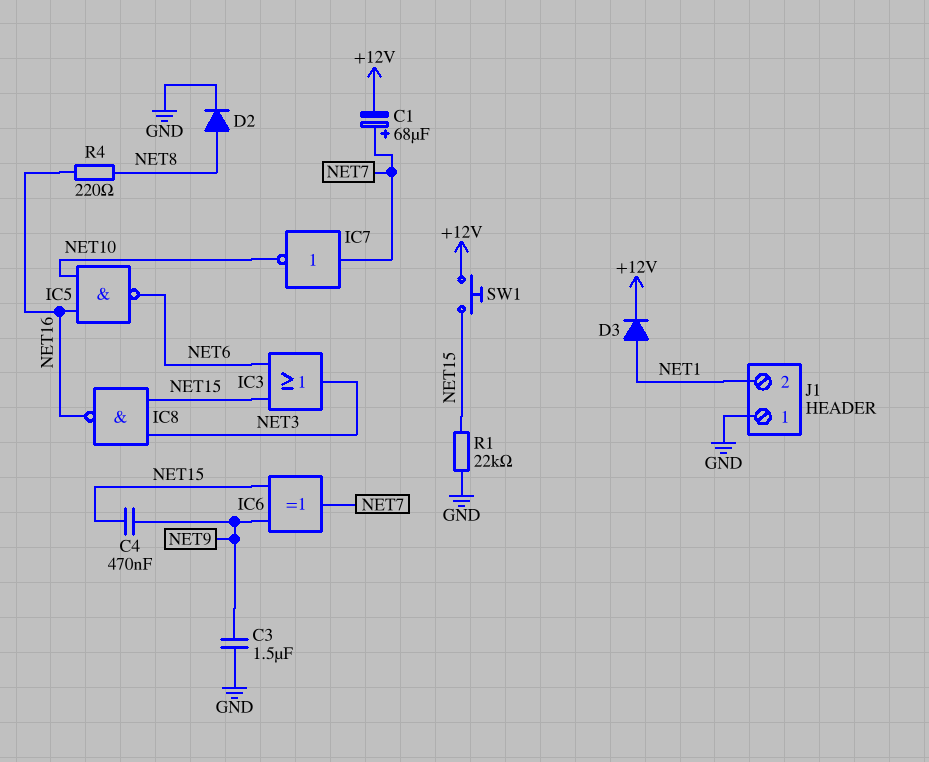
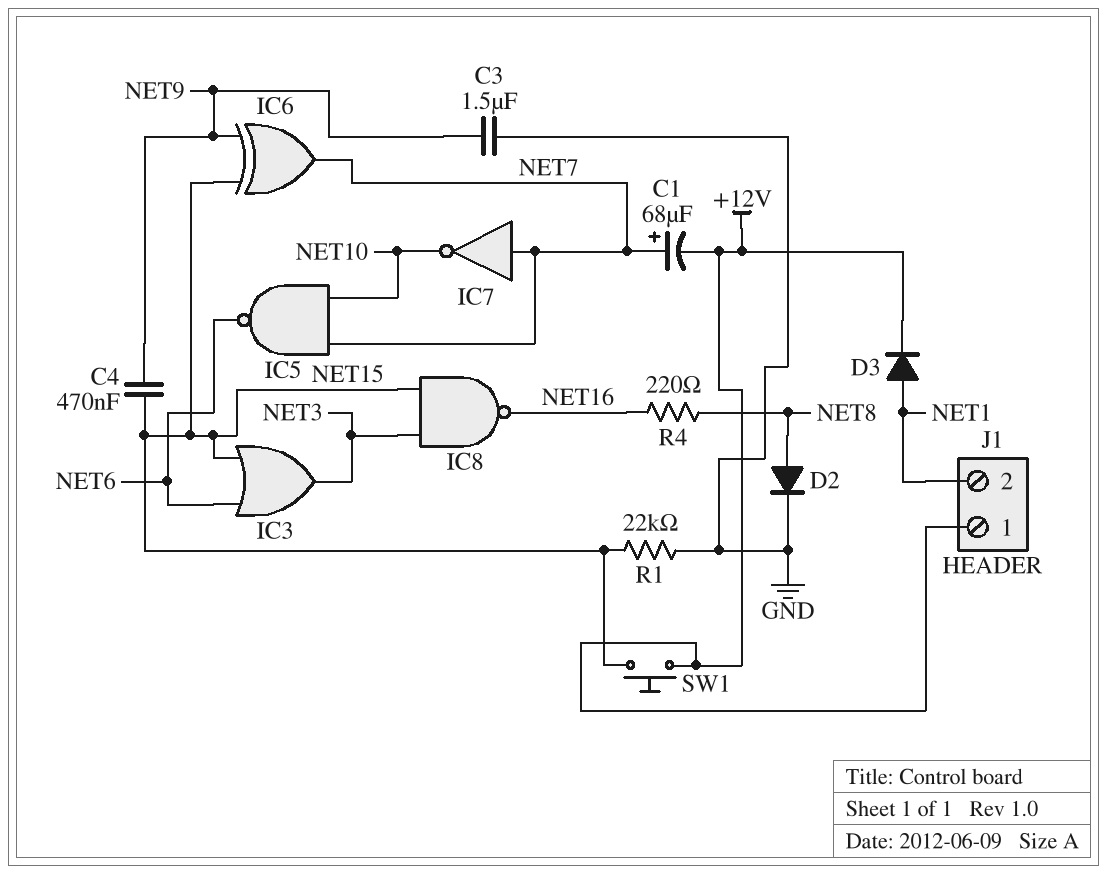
IC5: NAND (in NET10, in NET16, out NET6) -> NAND (in NET7, in NET10, out NET6)
J1 pin 1: GND -> +12V

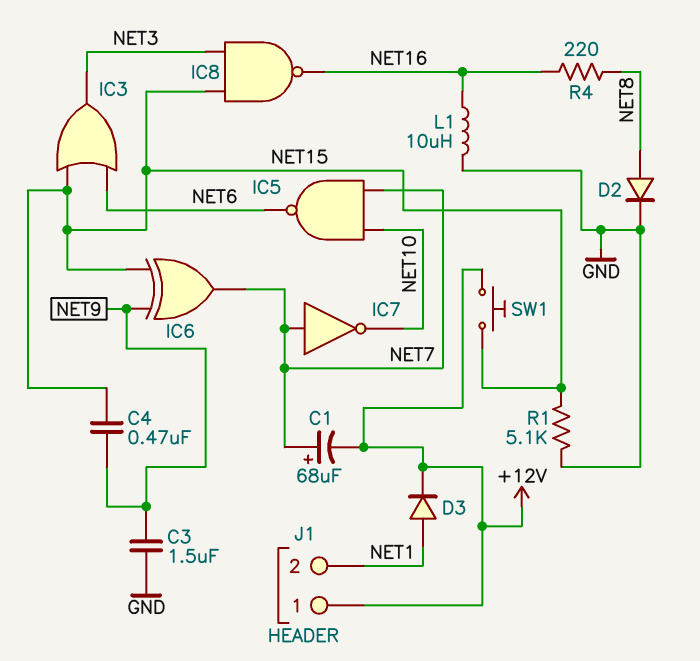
L1: none -> 10uH (GND, NET16)
R1: 22k (GND, NET15) -> 5.1k (GND, NET15)

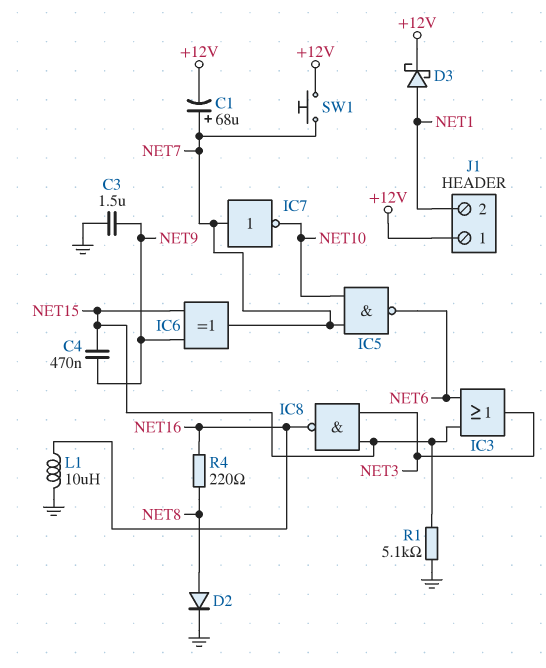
D3: diode (A NET1, K +12V) -> schottky (A NET1, K +12V)
SW1: button (+12V, NET15) -> button (+12V, NET7)

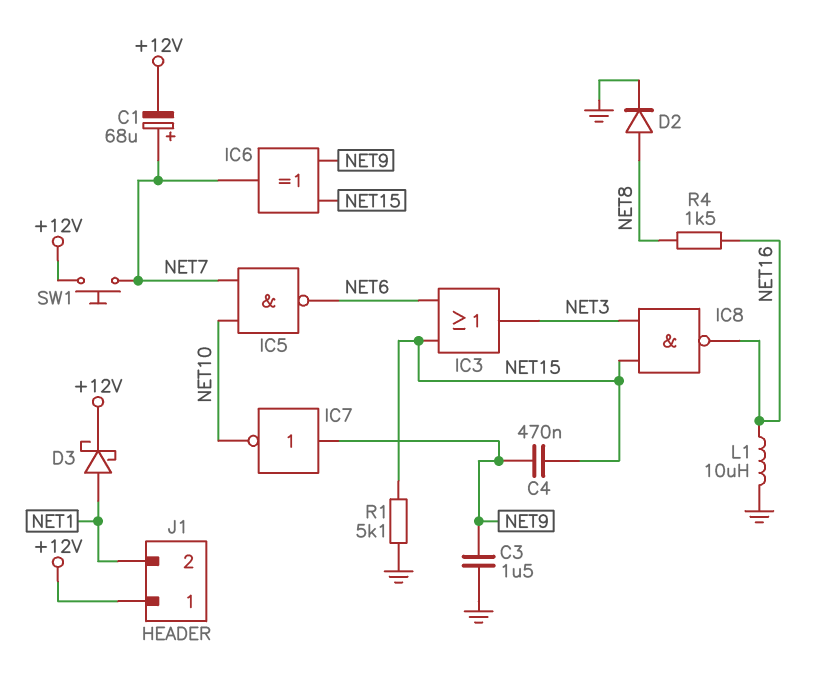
IC7: NOT (in NET7, out NET10) -> NOT (in NET9, out NET10)
R4: 220 (NET8, NET16) -> 1.5k (NET8, NET16)

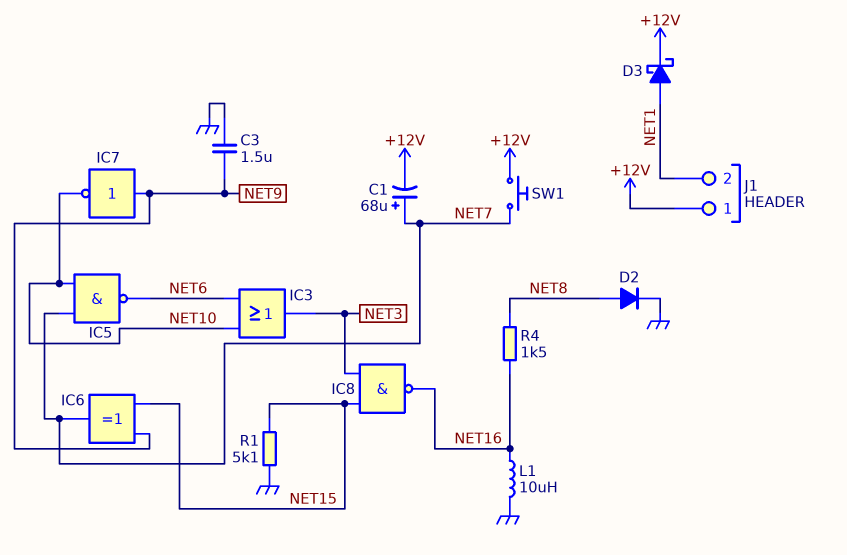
C4: 470nF (NET9, NET15) -> none
IC3: OR (in NET6, in NET15, out NET3) -> OR (in NET6, in NET10, out NET3)

